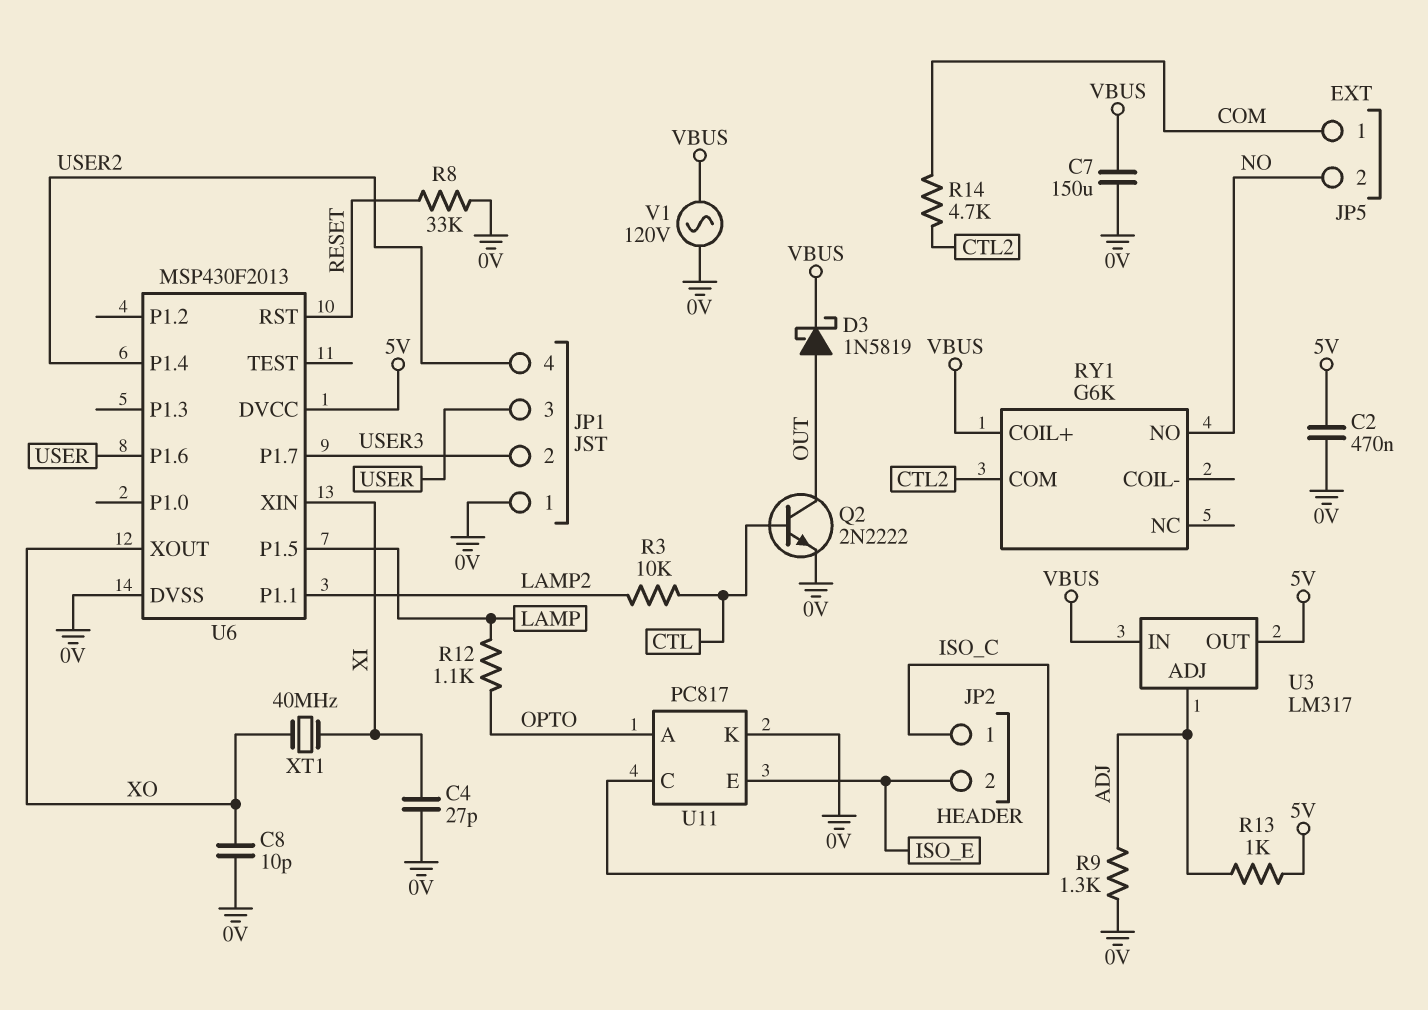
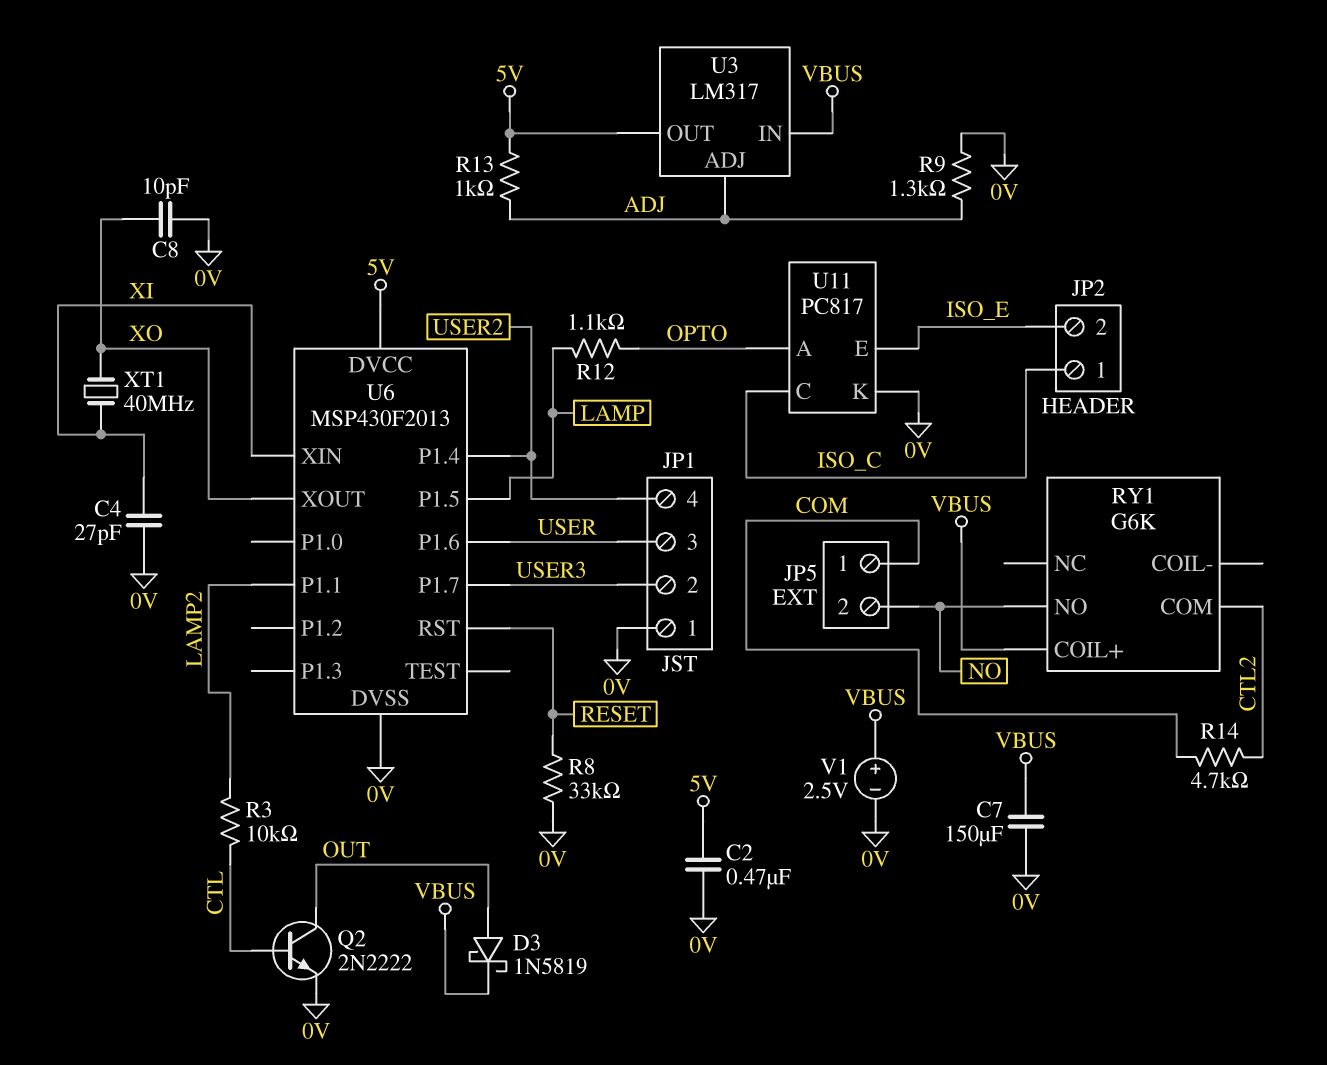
V1: AC 120V (0V, VBUS) -> 2.5V (plus VBUS, minus 0V)

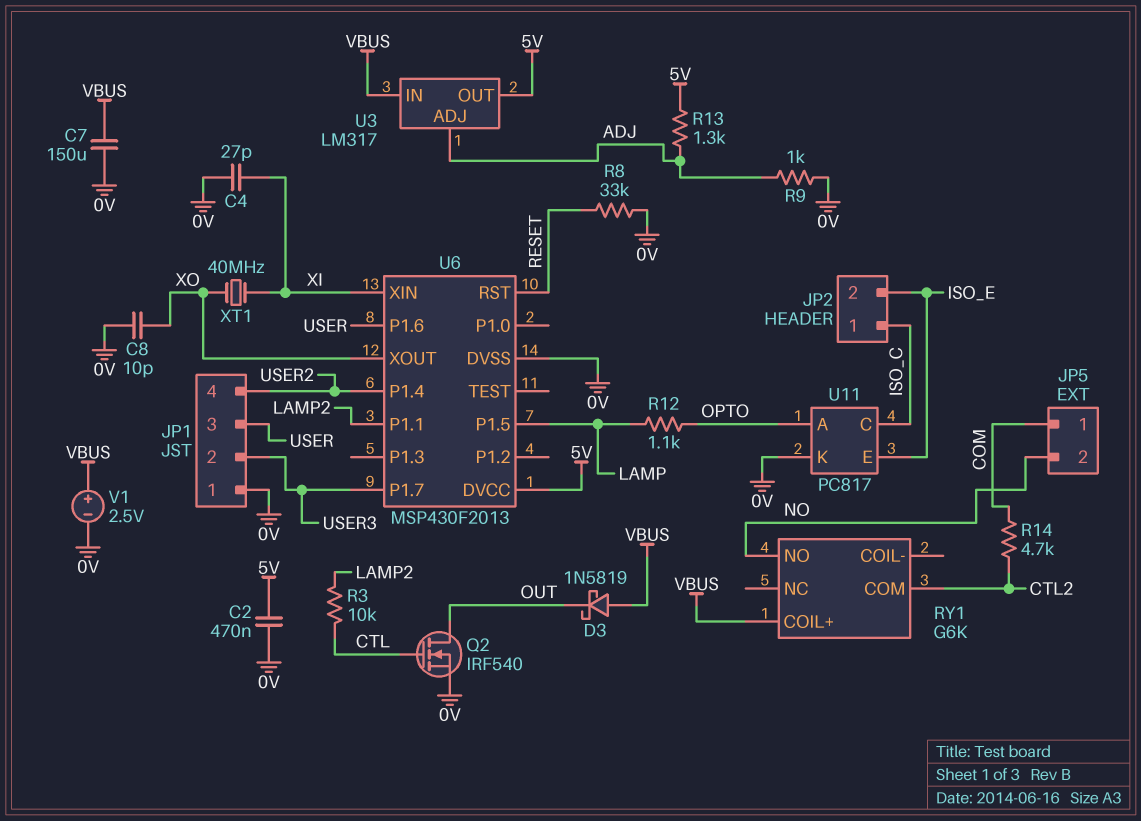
D3: schottky 1N5819 (A OUT, K VBUS) -> schottky 1N5819 (A VBUS, K OUT)
Q2: NPN 2N2222 (B CTL, C OUT, E 0V) -> NMOS IRF540 (G CTL, D OUT, S 0V)
R9: 1.3k (0V, ADJ) -> 1k (0V, ADJ)
R13: 1k (5V, ADJ) -> 1.3k (5V, ADJ)

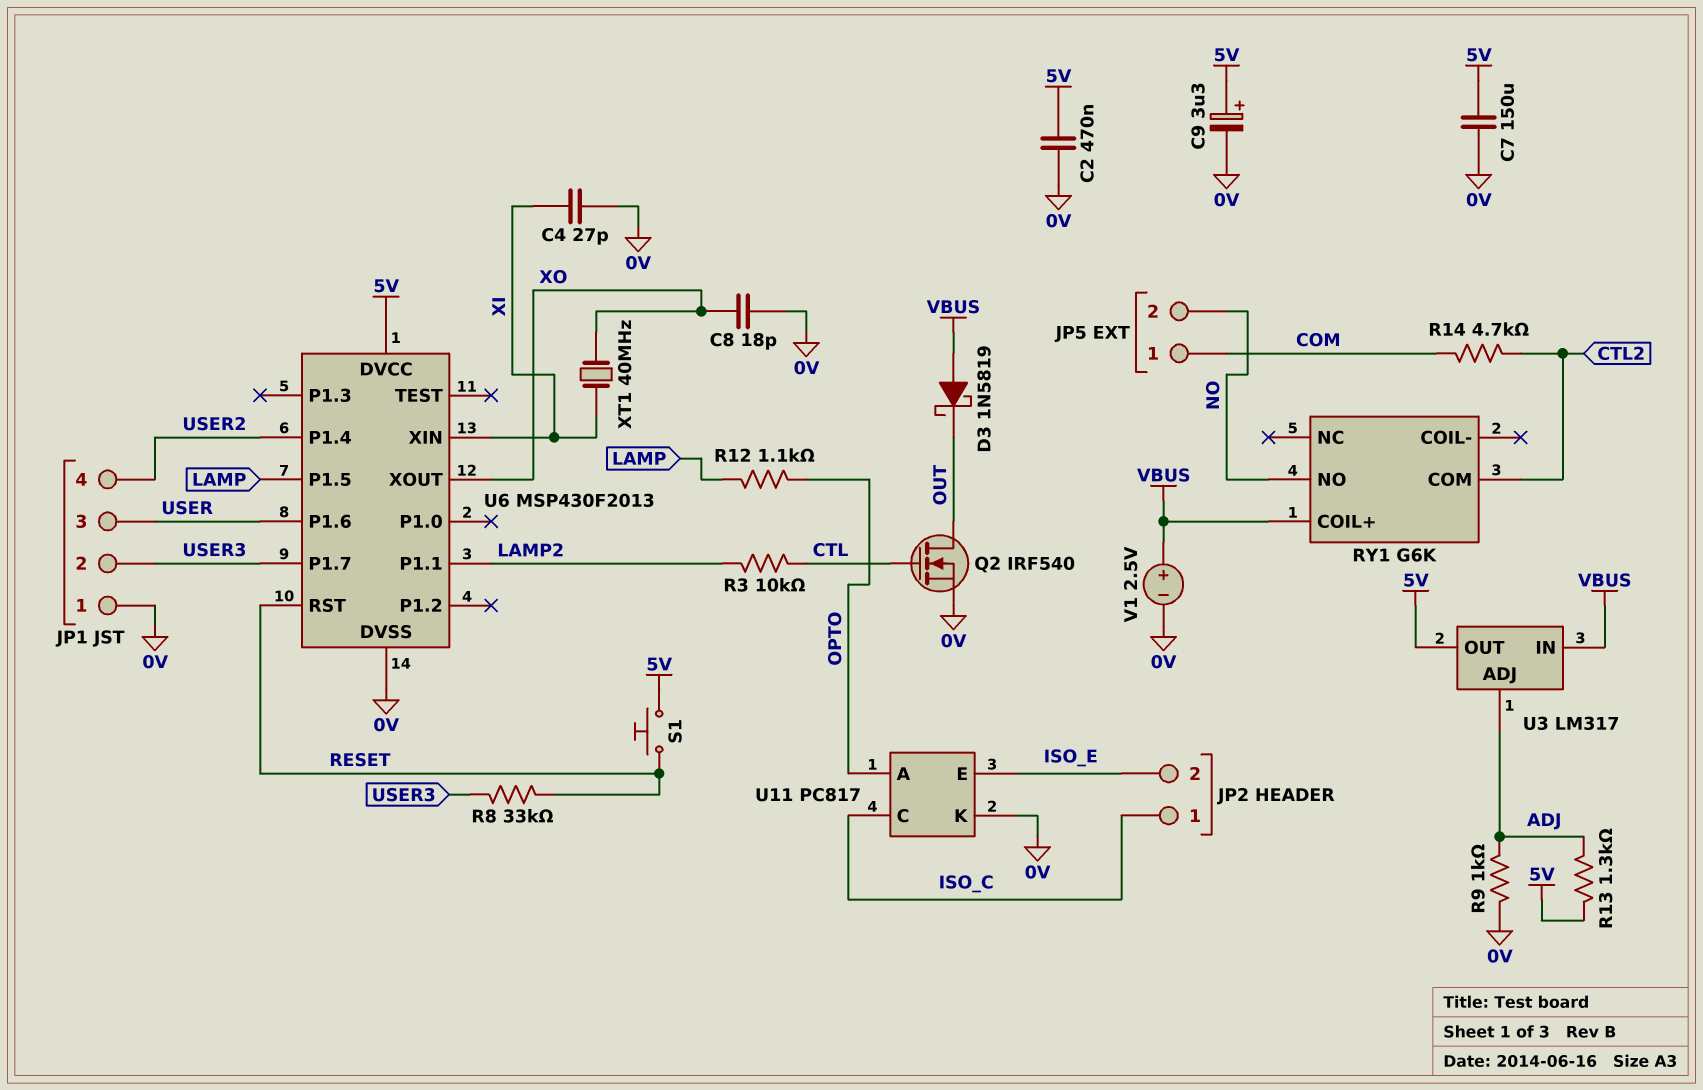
C7: 150uF (0V, VBUS) -> 150uF (0V, 5V)
C8: 10pF (0V, XO) -> 18pF (0V, XO)
C9: none -> 3.3uF (plus 5V, minus 0V)
R8: 33k (0V, RESET) -> 33k (RESET, USER3)
S1: none -> button (5V, RESET)

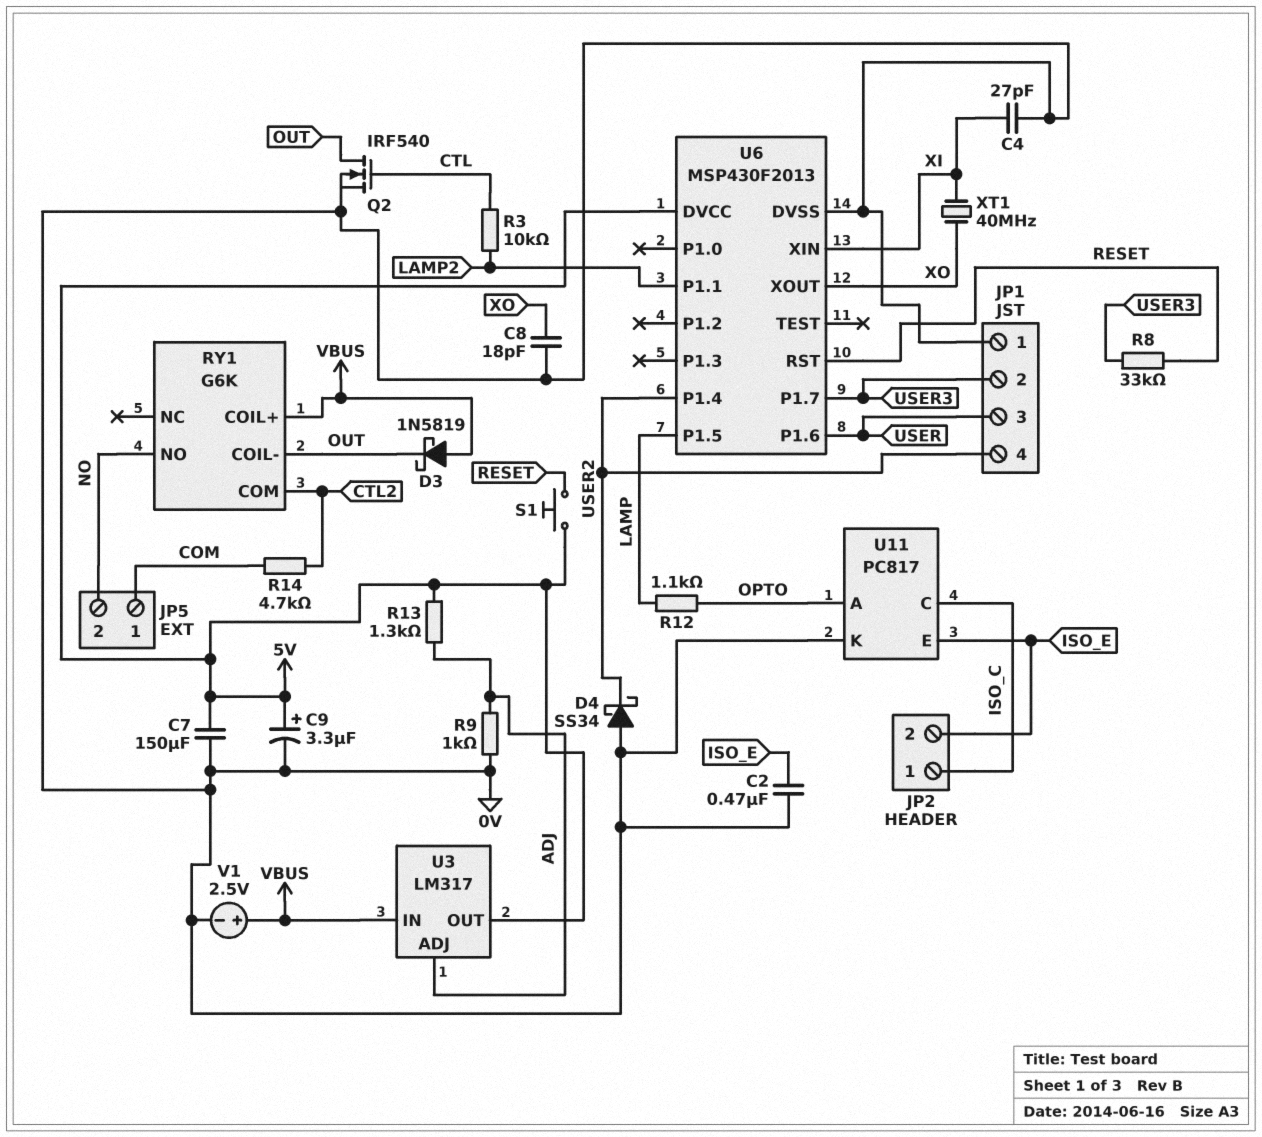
C2: 470nF (0V, 5V) -> 470nF (0V, ISO_E)
D4: none -> schottky SS34 (A 0V, K USER2)
RY1 pin COIL-: none -> OUT

